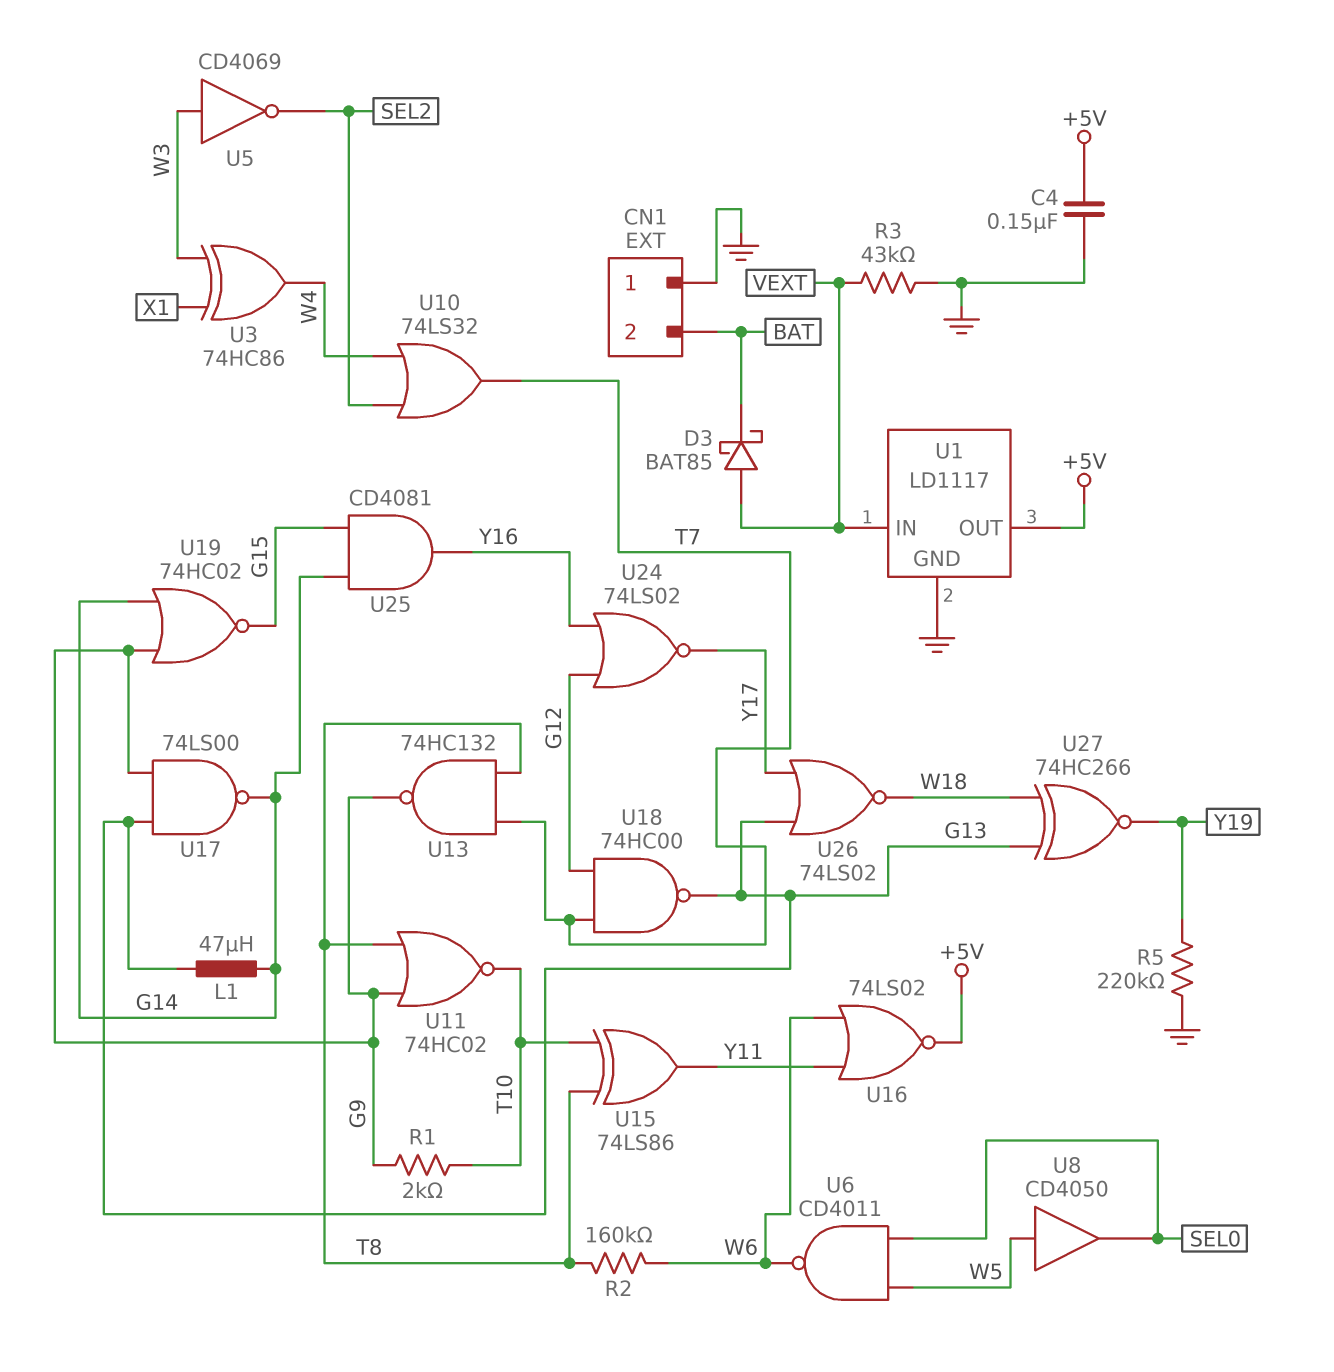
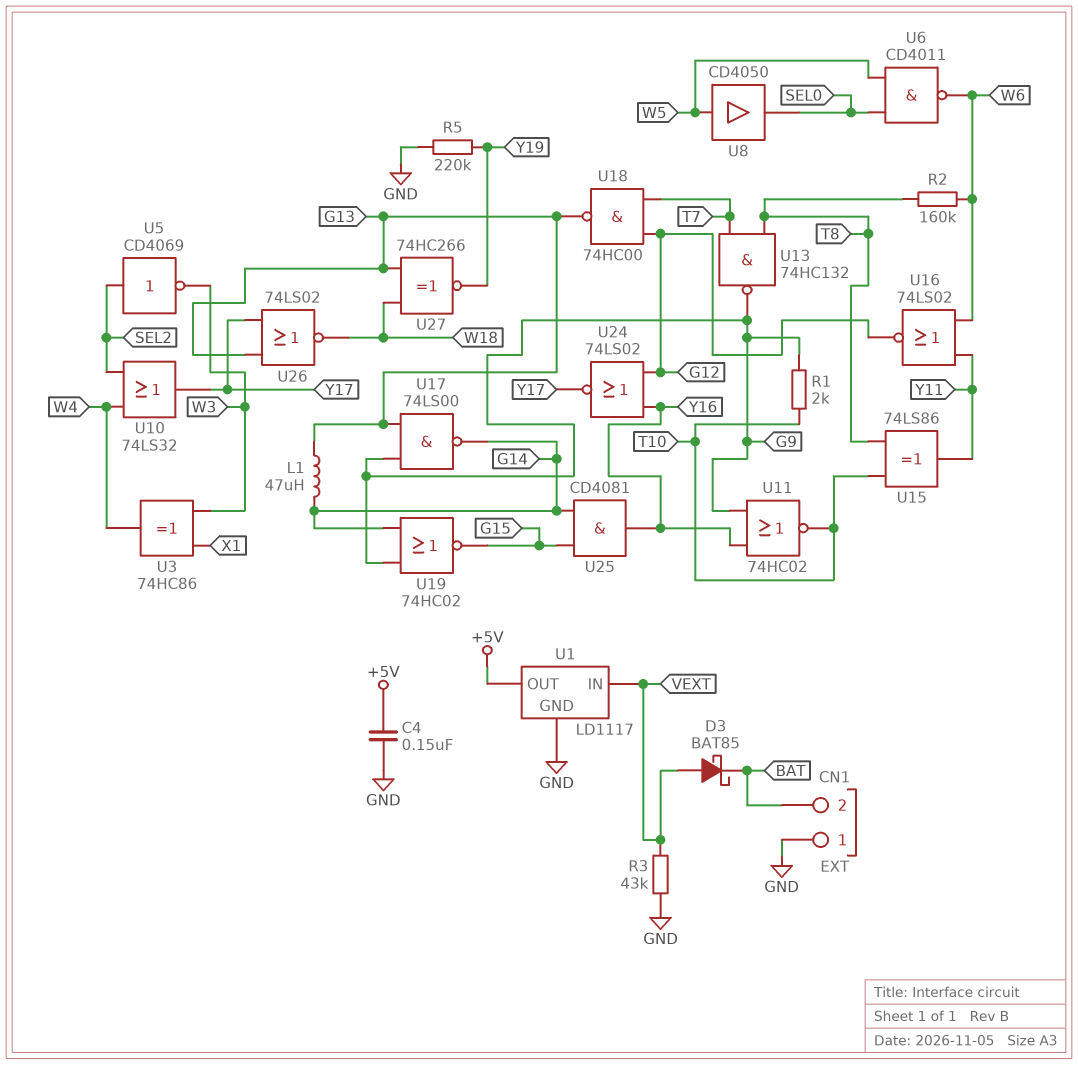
U5: NOT CD4069 (in W3, out SEL2) -> NOT CD4069 (in SEL2, out W3)
U10: OR 74LS32 (in SEL2, in W4, out T7) -> OR 74LS32 (in SEL2, in W4, out Y17)
U11: NOR 74HC02 (in G9, in T8, out T10) -> NOR 74HC02 (in G9, in Y16, out T10)
U16: NOR 74LS02 (in W6, in Y11, out +5V) -> NOR 74LS02 (in W6, in Y11, out G12)

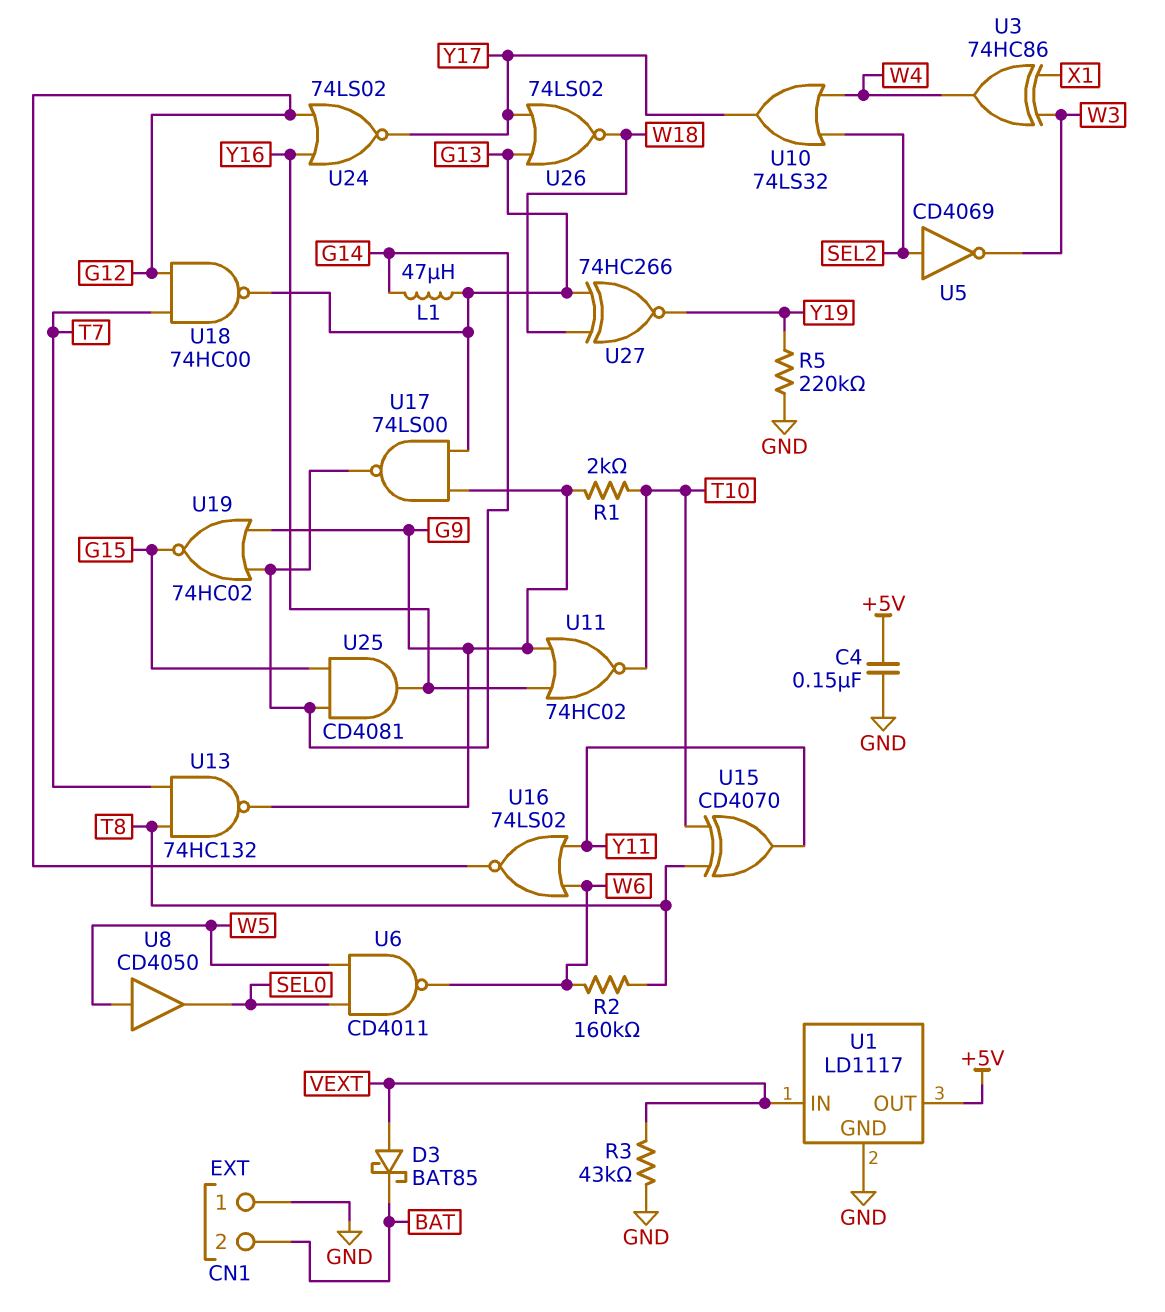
U15: XOR 74LS86 (in T8, in T10, out Y11) -> XOR CD4070 (in T8, in T10, out Y11)

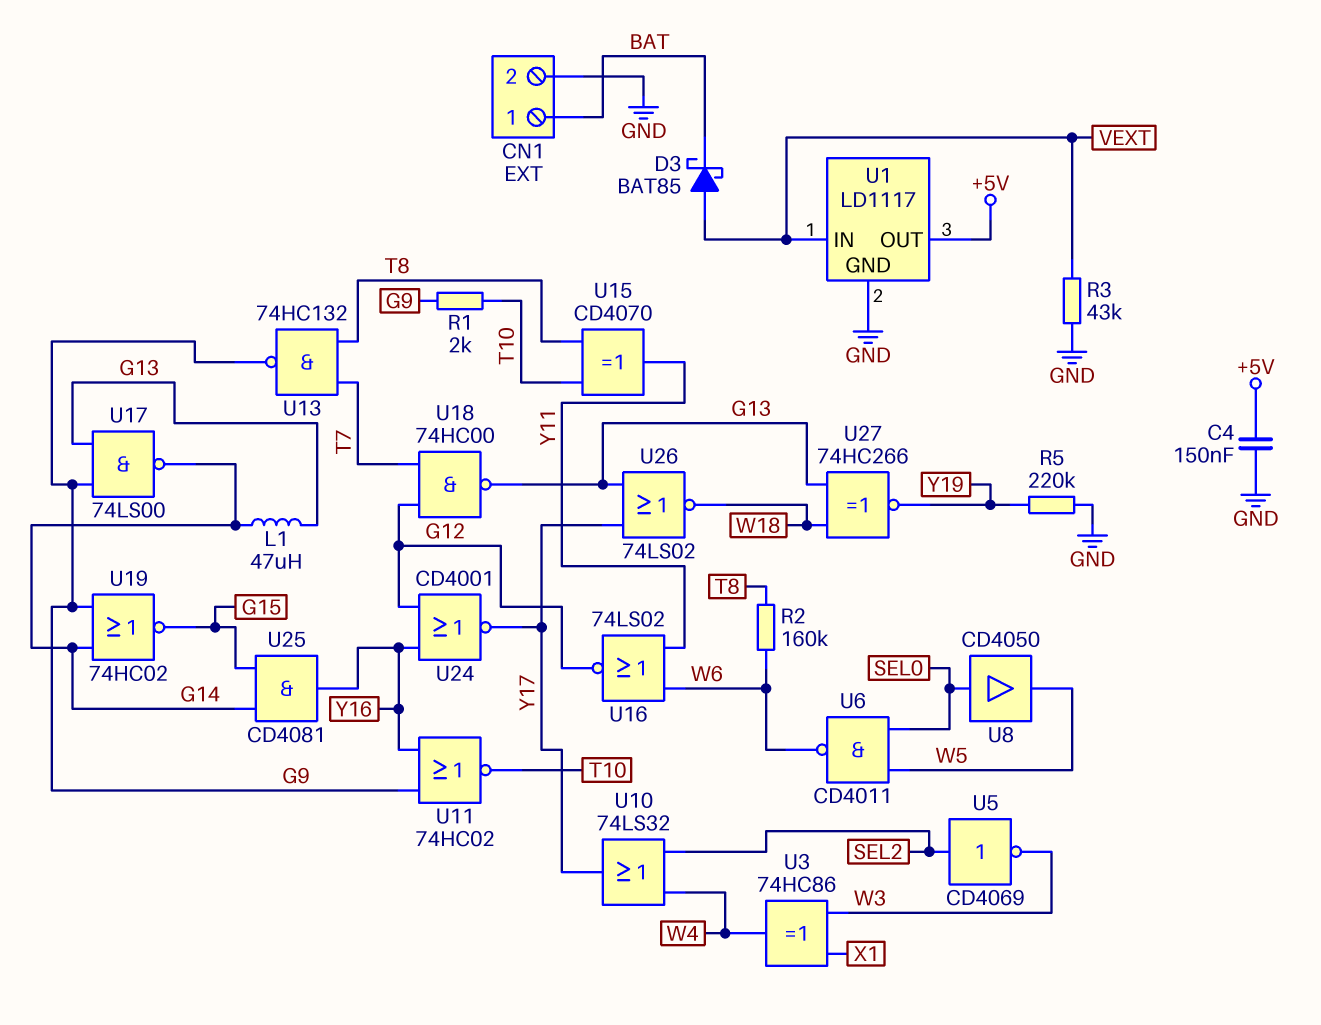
CN1 pin 1: GND -> BAT
CN1 pin 2: BAT -> GND
U8: buffer CD4050 (in W5, out SEL0) -> buffer CD4050 (in SEL0, out W5)
U24: NOR 74LS02 (in G12, in Y16, out Y17) -> NOR CD4001 (in G12, in Y16, out Y17)

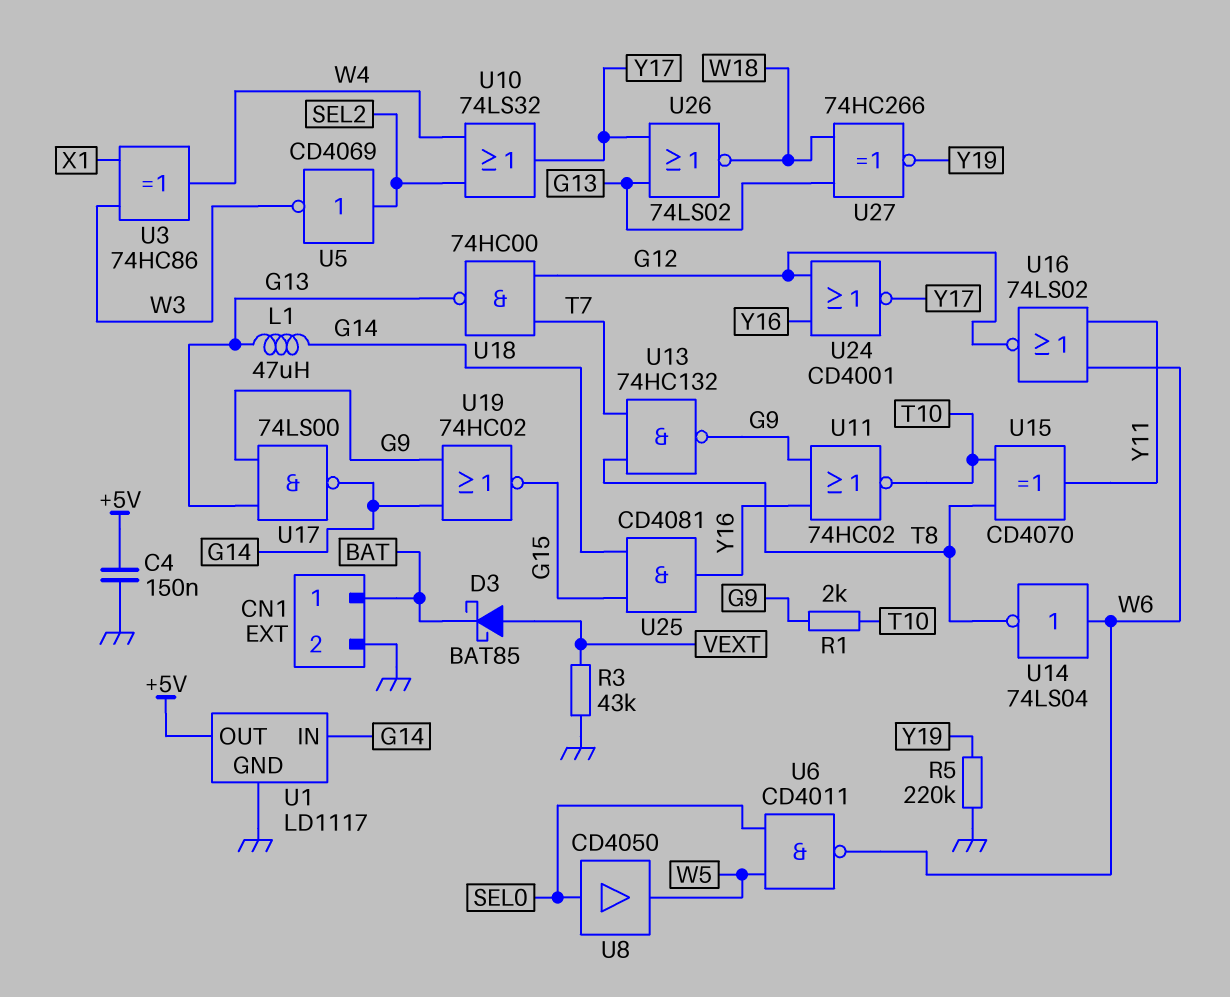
R2: 160k (T8, W6) -> none
U1 pin IN: VEXT -> G14
U14: none -> NOT 74LS04 (in W6, out T8)

